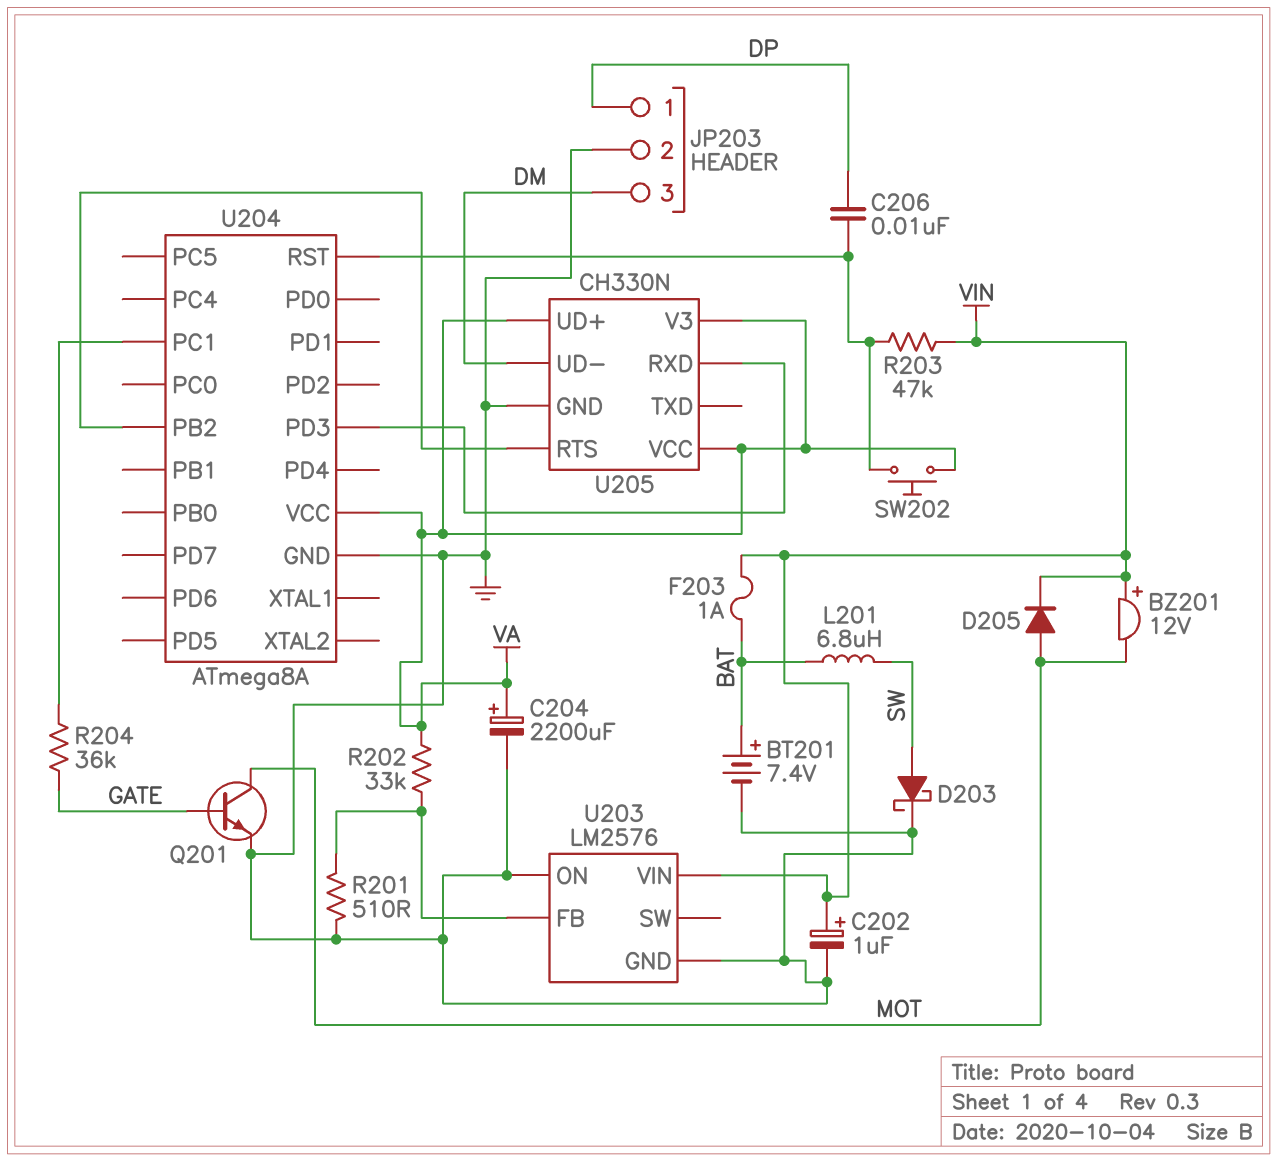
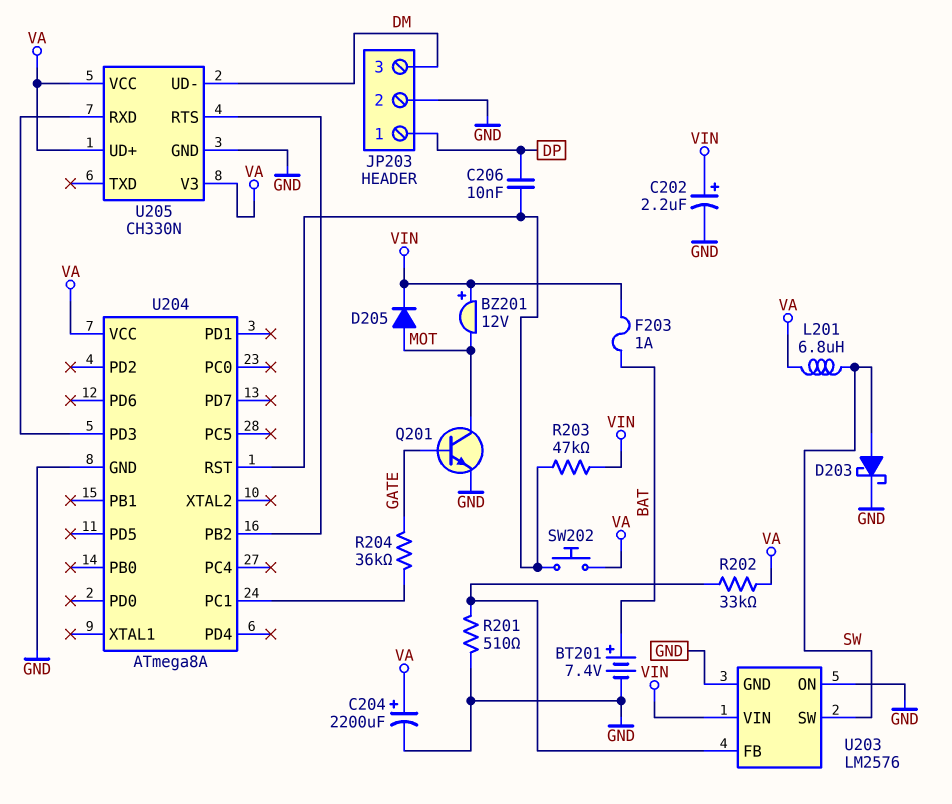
C202: 1uF (plus VIN, minus GND) -> 2.2uF (plus VIN, minus GND)
L201: 6.8uH (BAT, SW) -> 6.8uH (SW, VA)
U203 pin SW: none -> SW

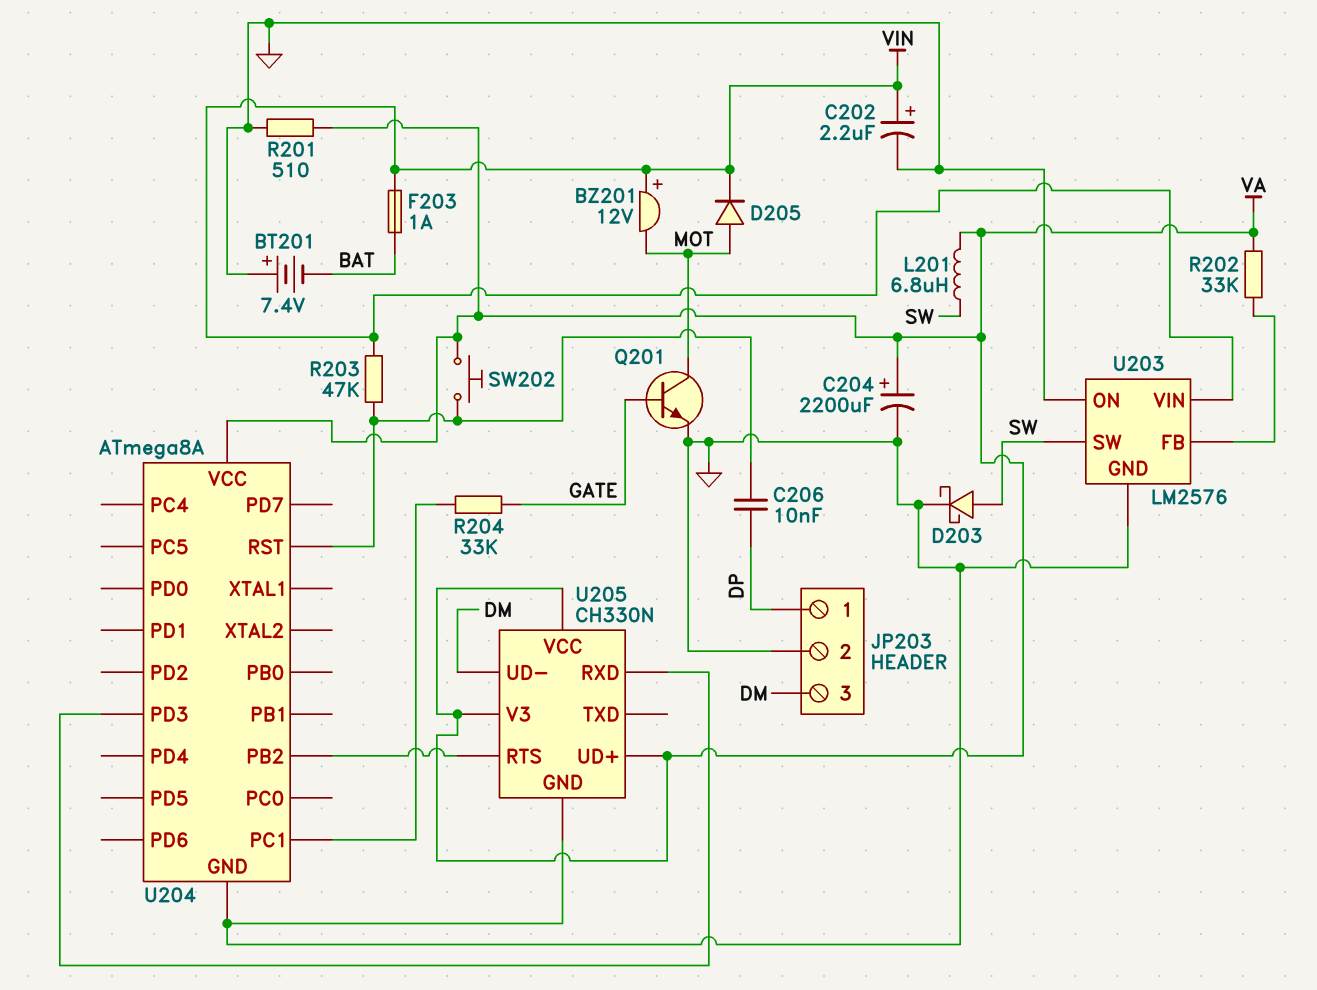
BT201: 7.4V (plus BAT, minus GND) -> 7.4V (plus GND, minus BAT)
R201: 510 (GND, U203/FB) -> 510 (GND, VA)
R204: 36k (GATE, U204/PC1) -> 33k (GATE, U204/PC1)

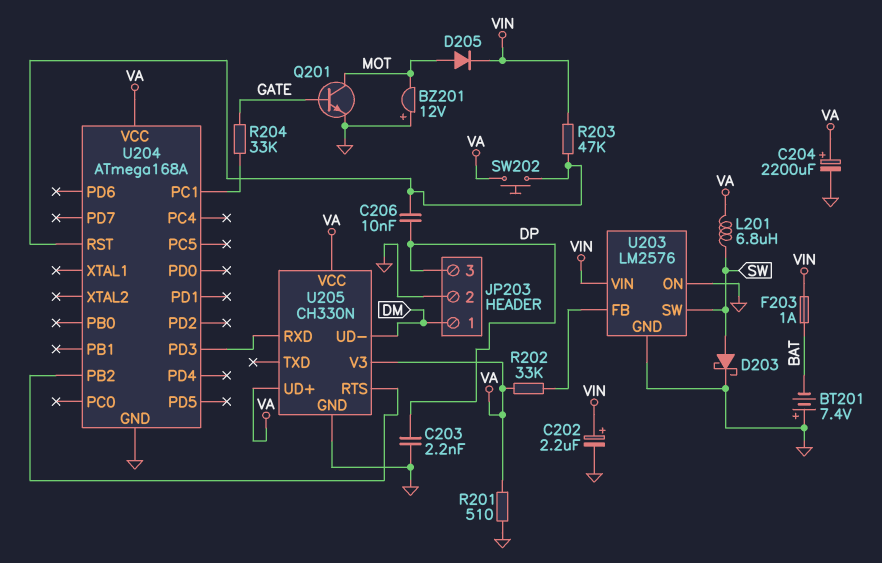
BZ201: buzzer 12V (plus VIN, minus MOT) -> buzzer 12V (plus GND, minus MOT)
C203: none -> 2.2nF (DP, GND)
JP203 pin 1: DP -> DM
JP203 pin 3: DM -> DP
U204: ATmega8A -> ATmega168A

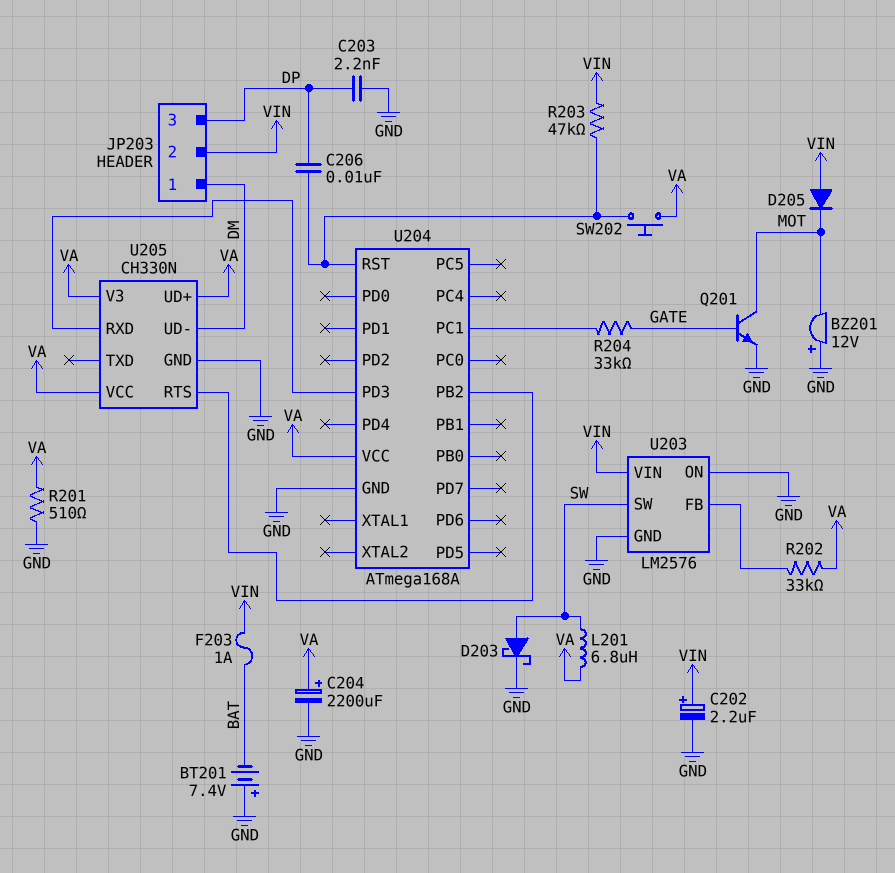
D205: diode (A MOT, K VIN) -> diode (A VIN, K MOT)
JP203 pin 2: GND -> VIN

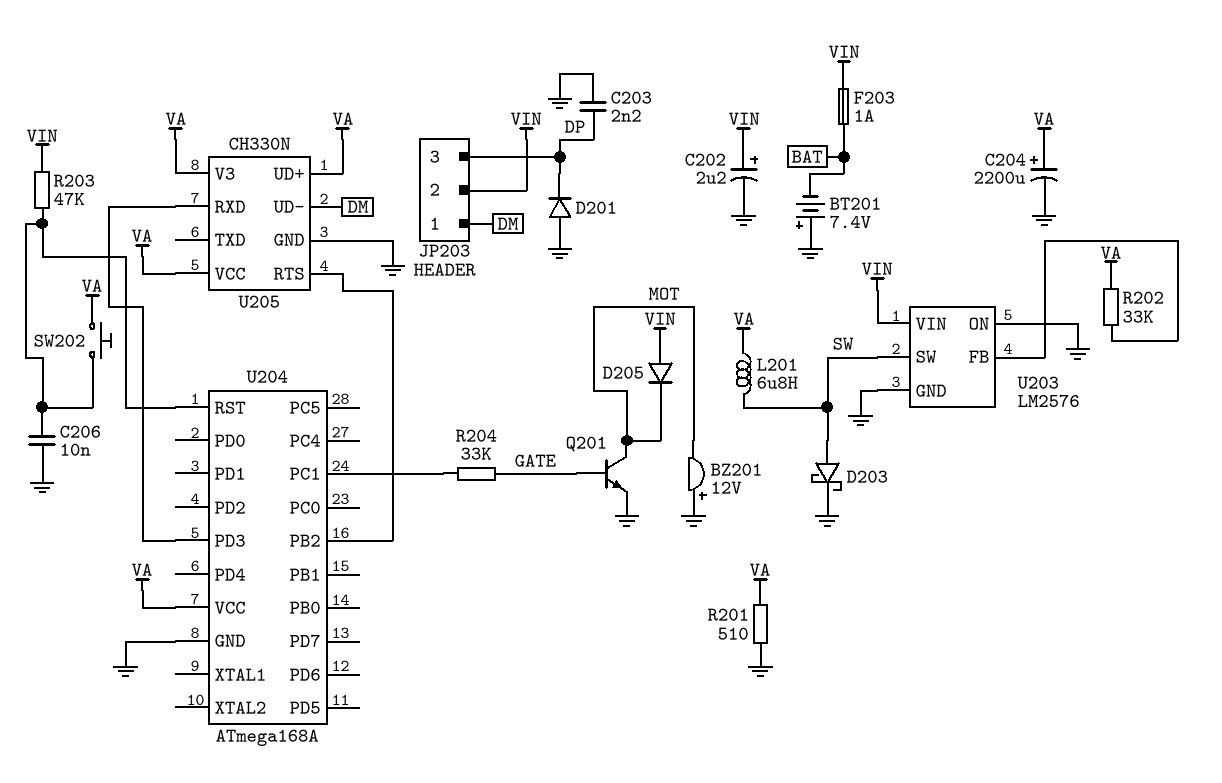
C206: 10nF (DP, U204/RST) -> 10nF (GND, U204/RST)
D201: none -> diode (A GND, K DP)

